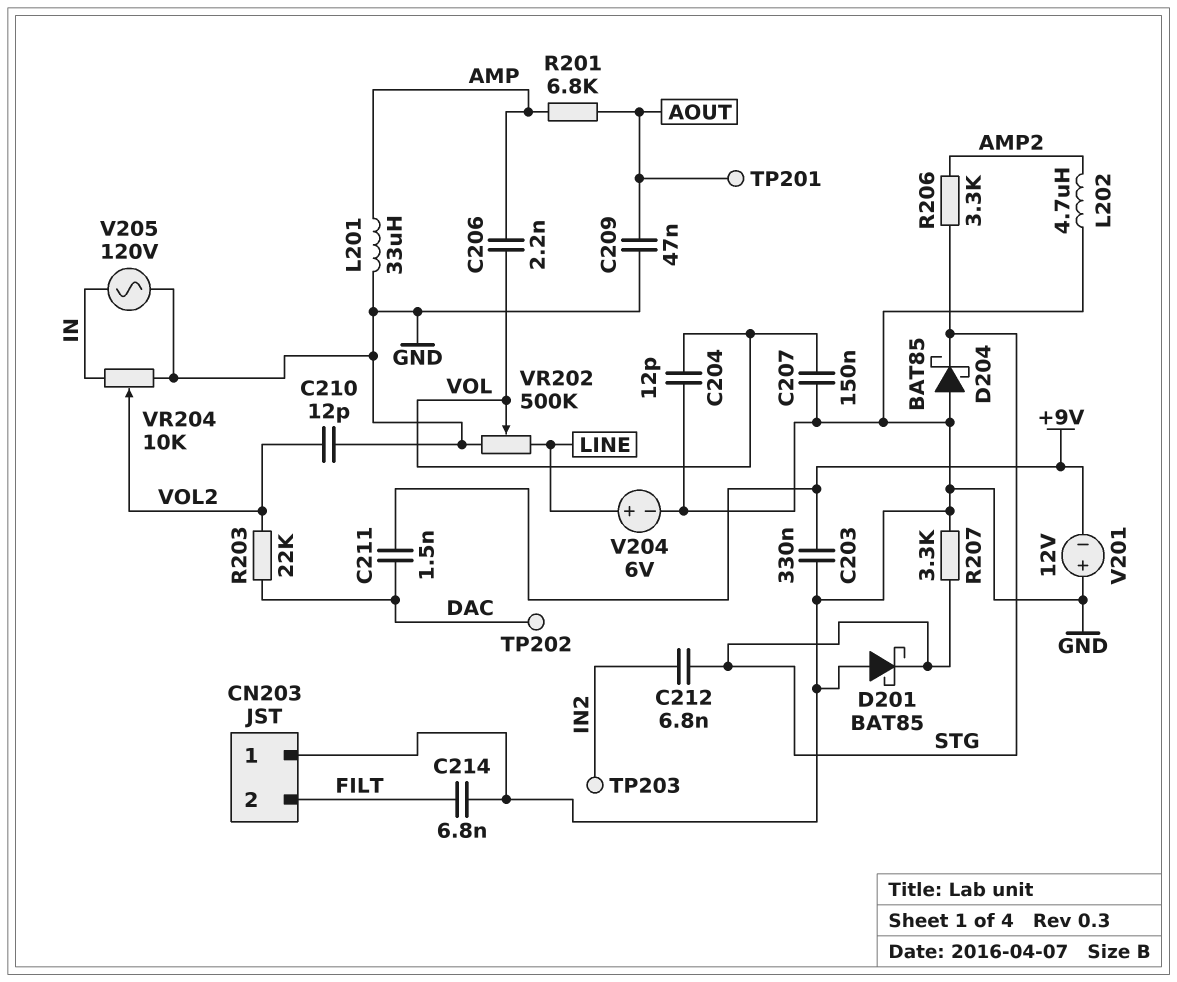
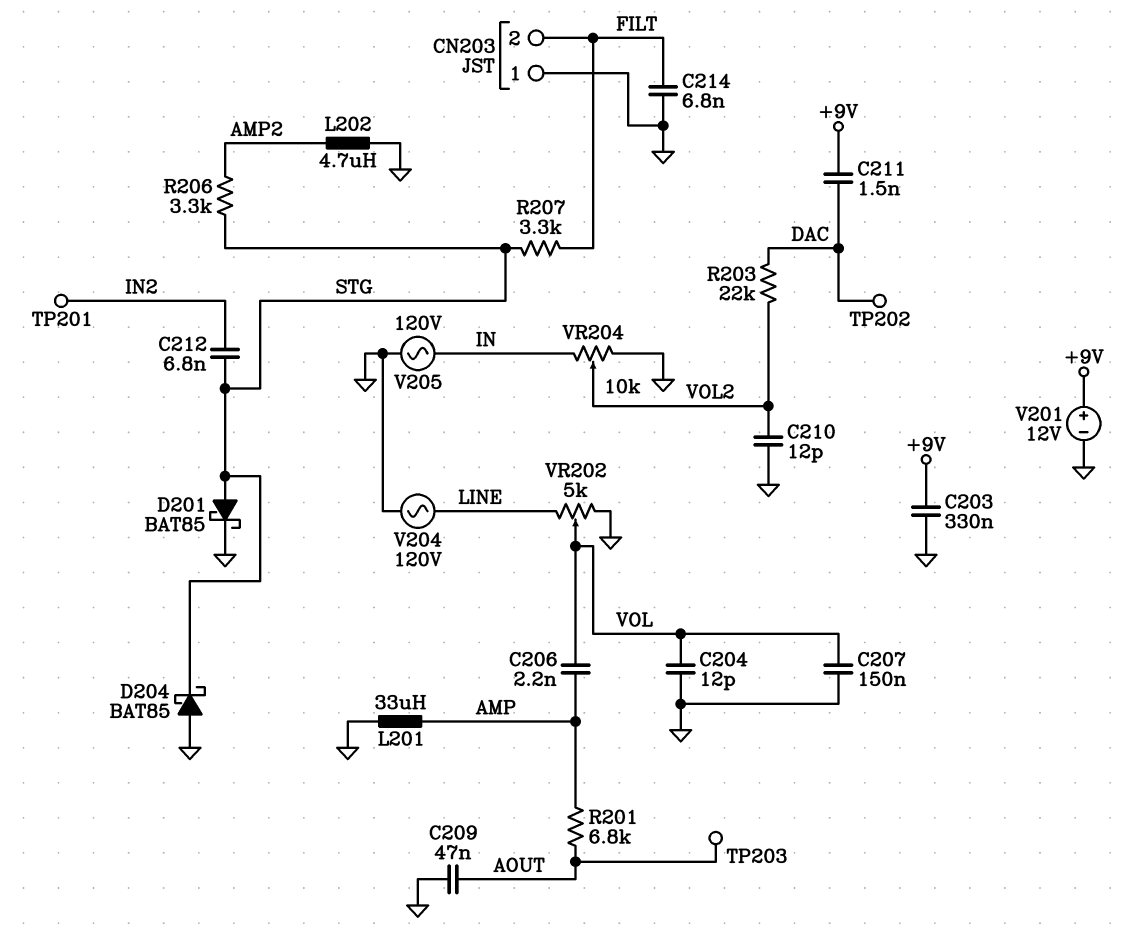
D201: schottky BAT85 (A GND, K STG) -> schottky BAT85 (A STG, K GND)
R207: 3.3k (GND, STG) -> 3.3k (FILT, STG)
TP201: test point (AOUT) -> test point (IN2)
TP203: test point (IN2) -> test point (AOUT)
V201: 12V (plus GND, minus +9V) -> 12V (plus +9V, minus GND)
V204: 6V (plus LINE, minus GND) -> AC 120V (GND, LINE)
VR202: 500k (GND, LINE, wiper VOL) -> 5k (GND, LINE, wiper VOL)

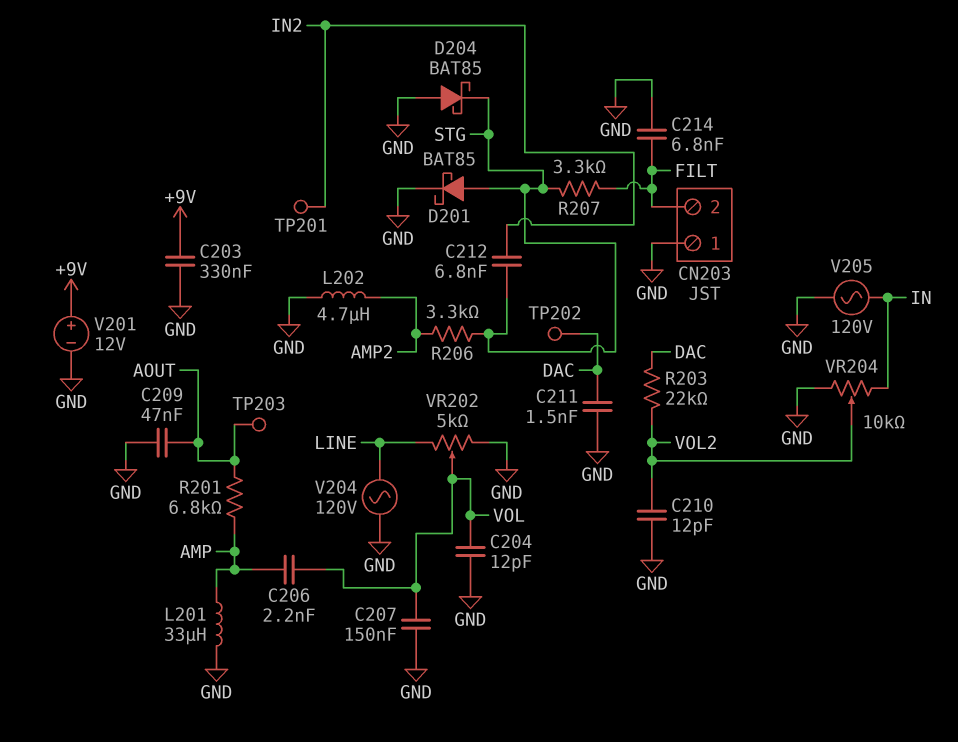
C211: 1.5nF (+9V, DAC) -> 1.5nF (DAC, GND)

